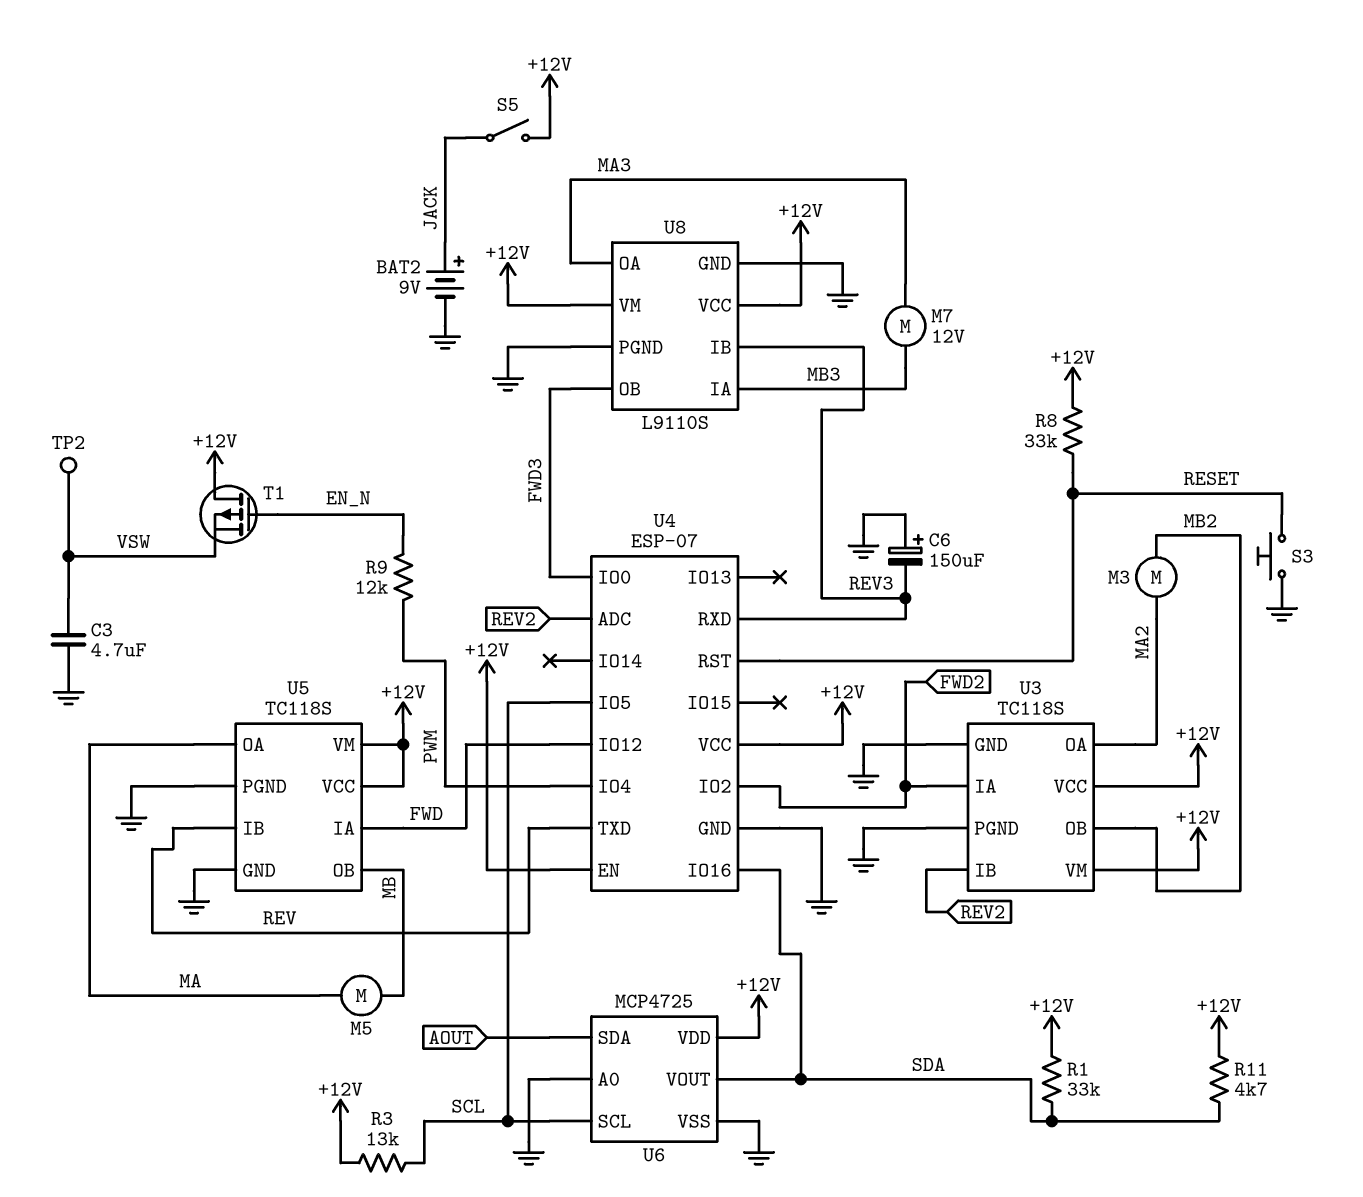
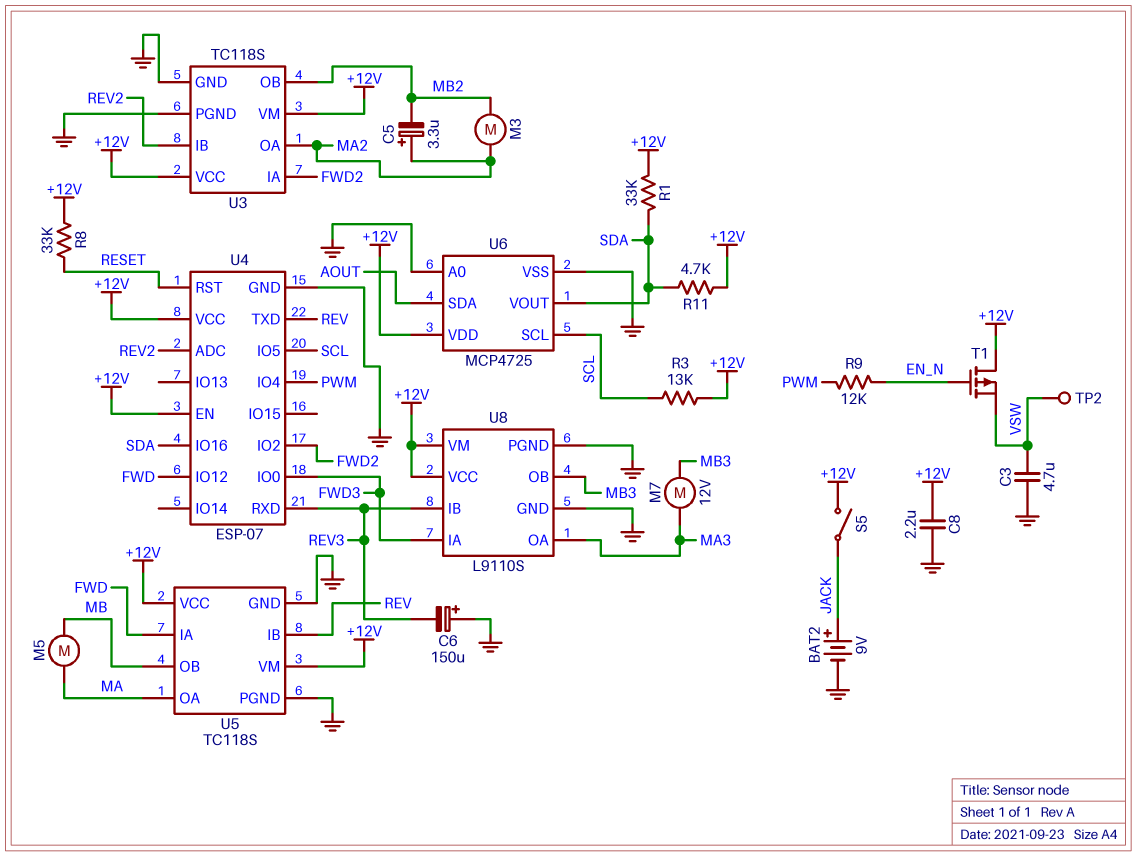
C5: none -> 3.3uF (plus MA2, minus MB2)
C8: none -> 2.2uF (+12V, GND)
S3: button (GND, RESET) -> none
U8 pin IA: MB3 -> FWD3
U8 pin OB: FWD3 -> MB3

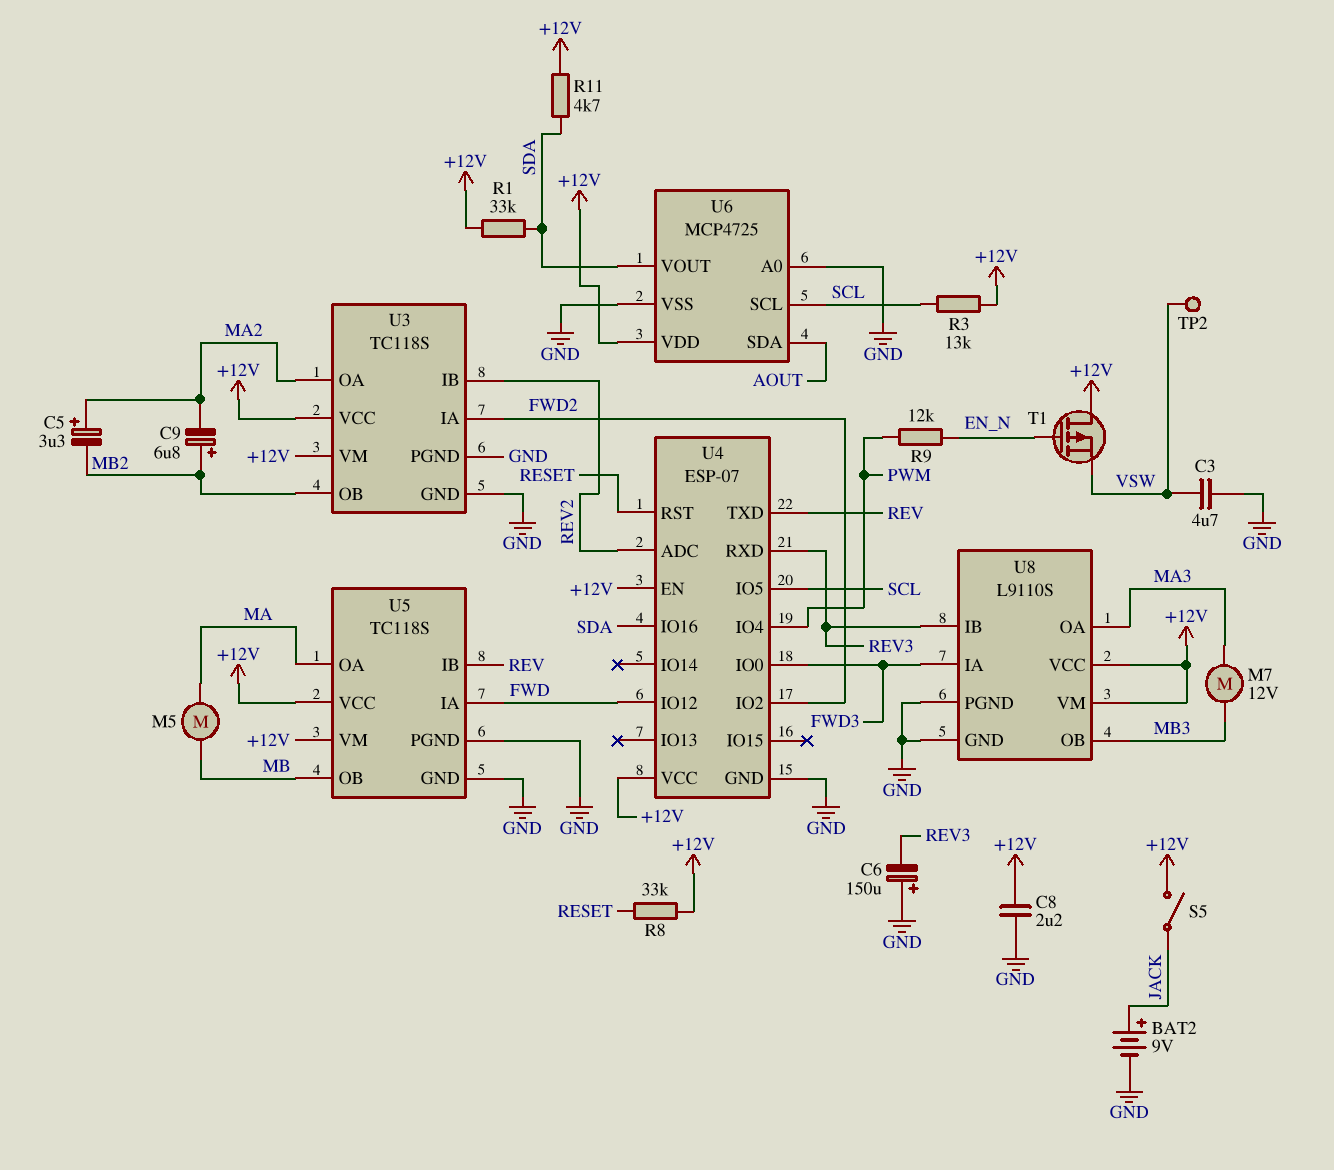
C9: none -> 6.8uF (plus MB2, minus MA2)
M3: motor (MA2, MB2) -> none

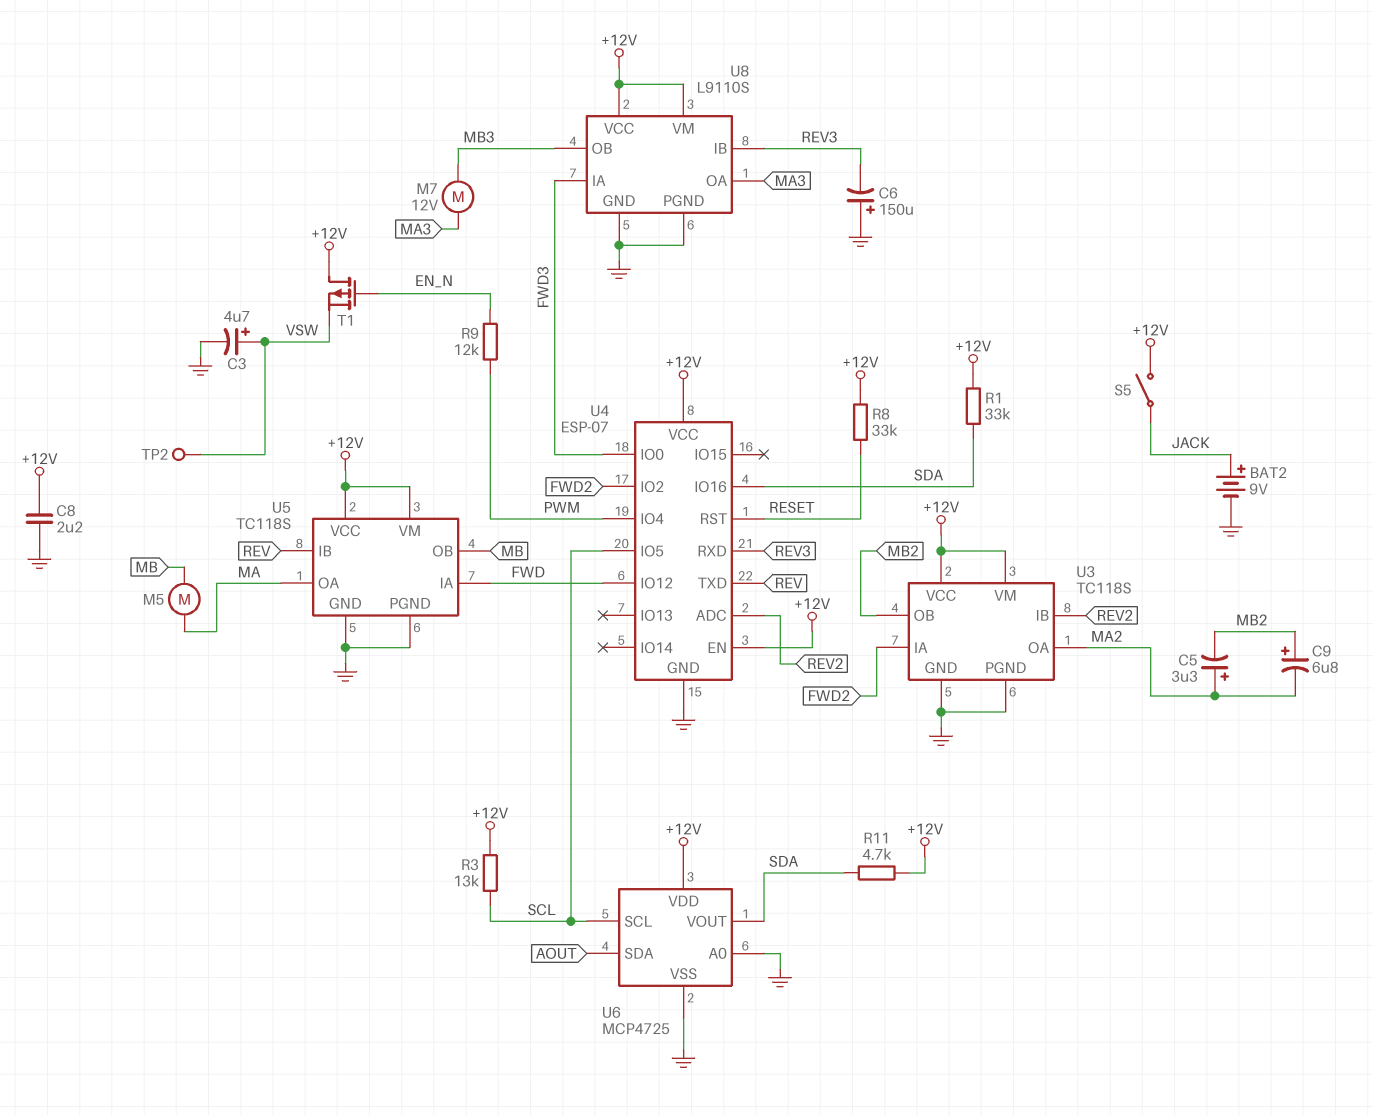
C3: 4.7uF (GND, VSW) -> 4.7uF (plus VSW, minus GND)

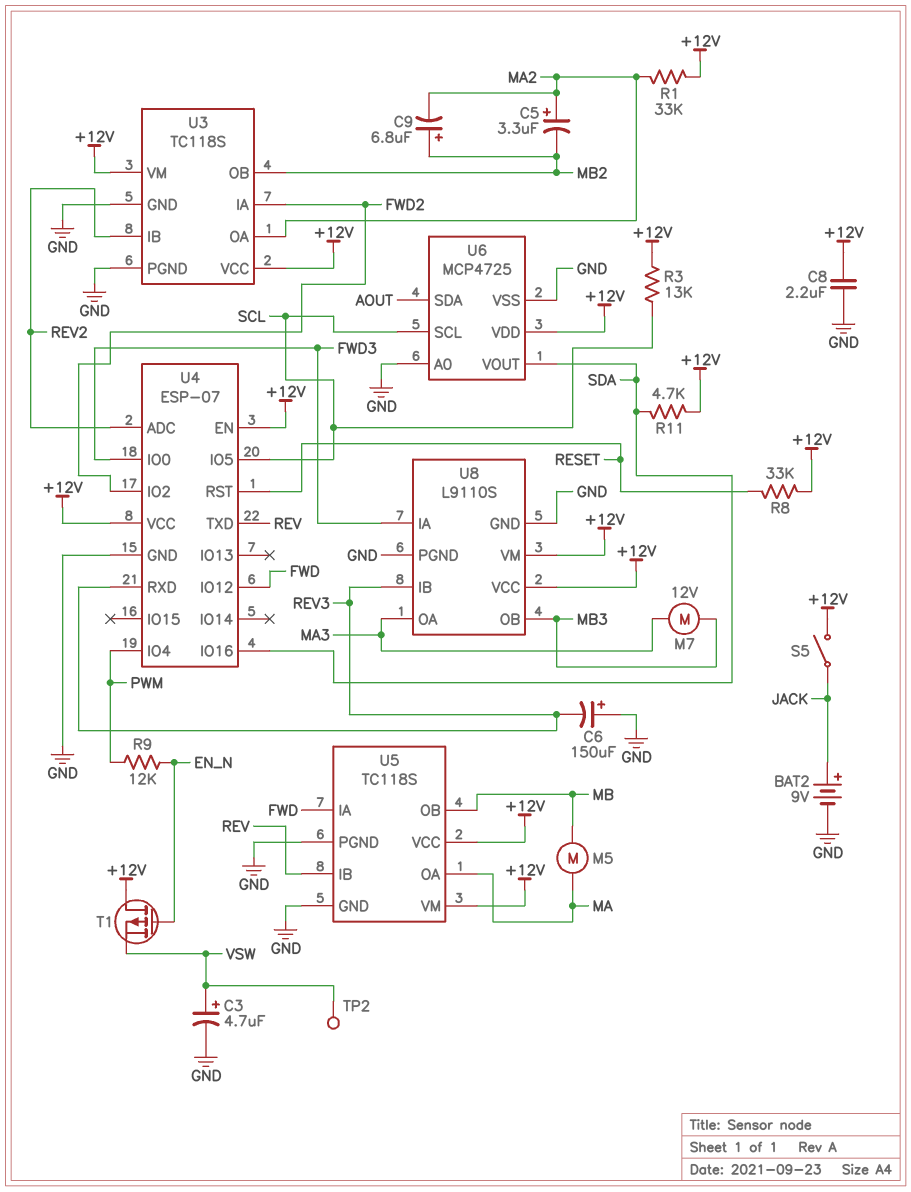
R1: 33k (+12V, SDA) -> 33k (+12V, MA2)

